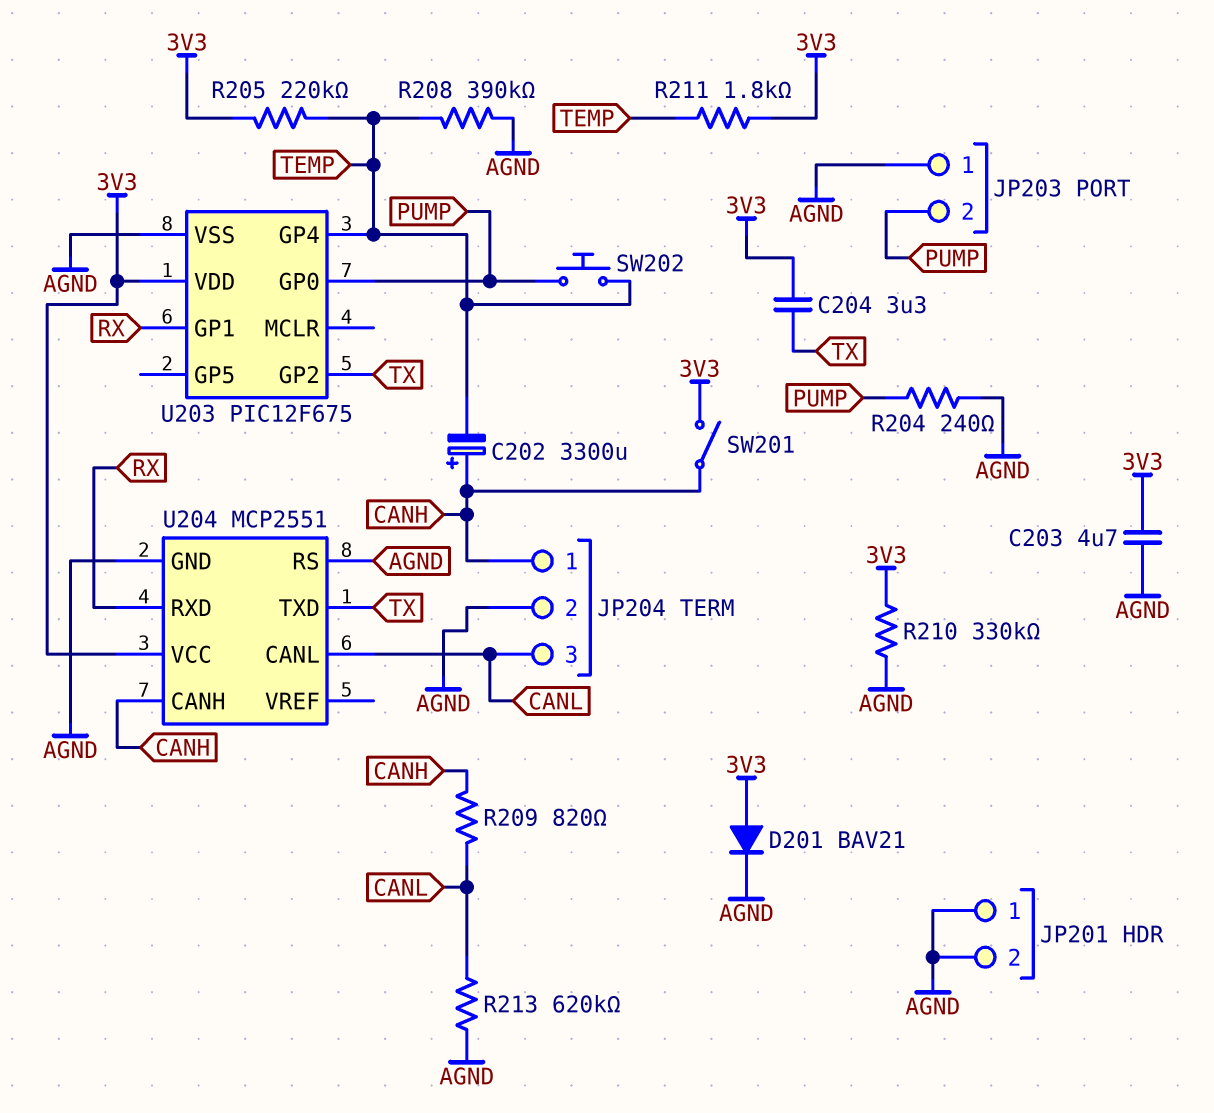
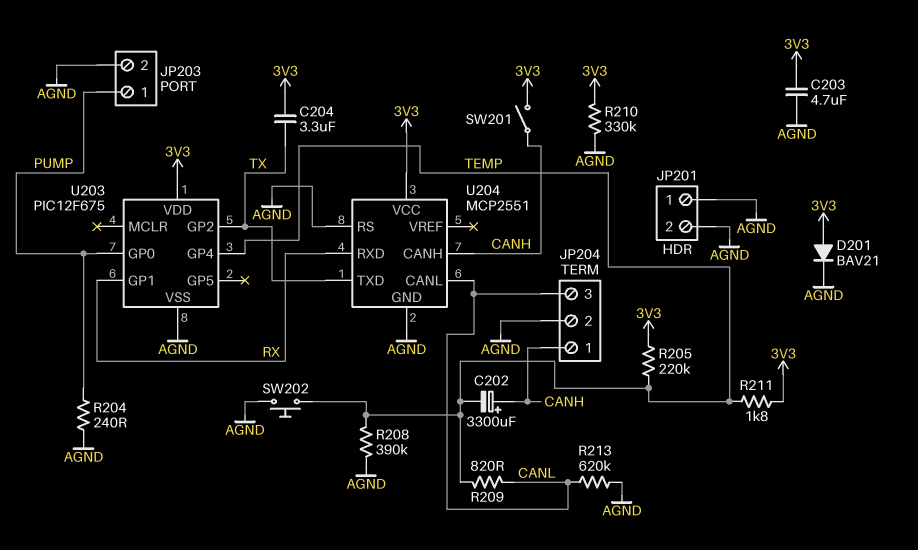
JP203 pin 1: AGND -> PUMP
JP203 pin 2: PUMP -> AGND
R209: 820 (CANH, CANL) -> 820 (CANL, TEMP)
SW202: button (PUMP, TEMP) -> button (AGND, TEMP)

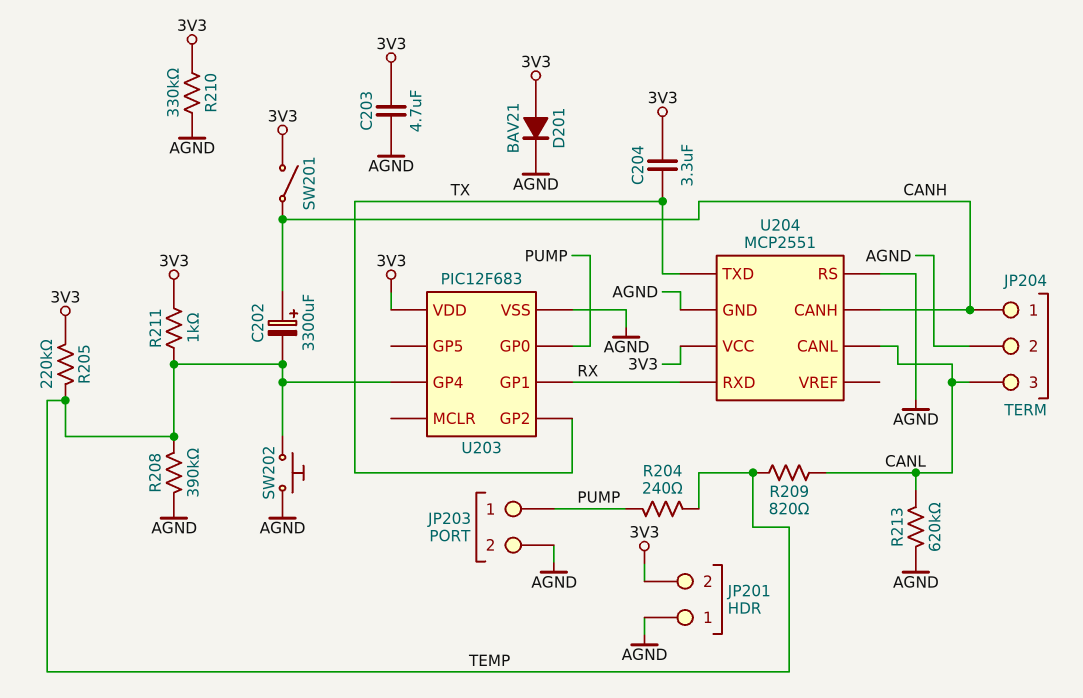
JP201 pin 2: AGND -> 3V3
R204: 240 (AGND, PUMP) -> 240 (PUMP, TEMP)
R211: 1.8k (3V3, TEMP) -> 1k (3V3, TEMP)
U203: PIC12F675 -> PIC12F683

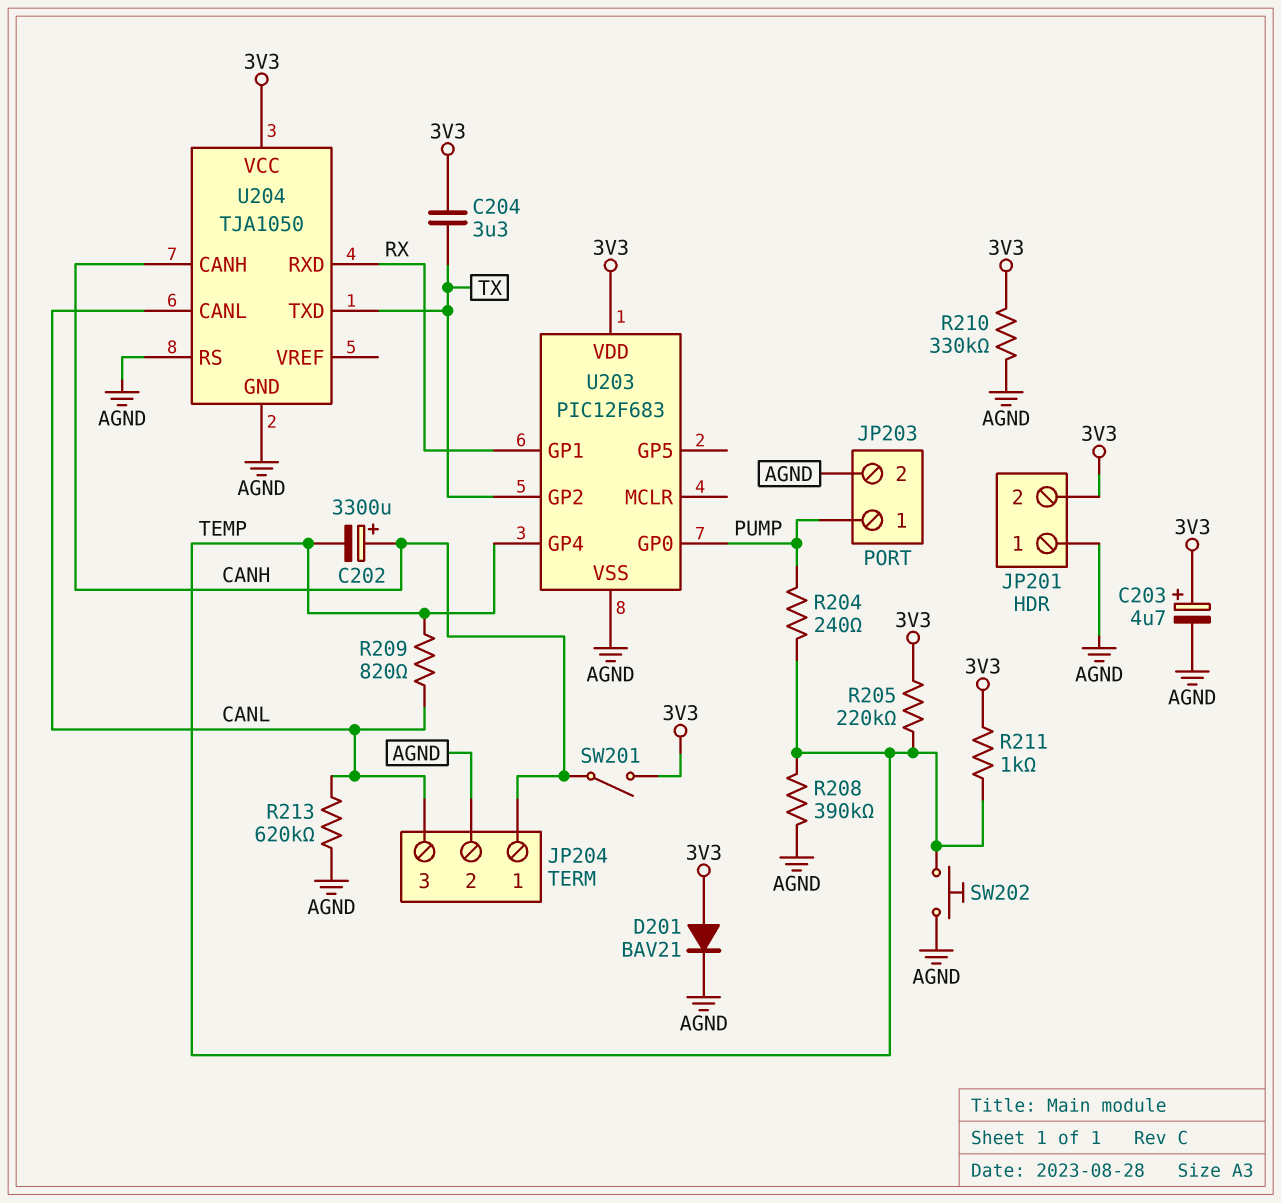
C203: 4.7uF (3V3, AGND) -> 4.7uF (plus 3V3, minus AGND)
U204: MCP2551 -> TJA1050

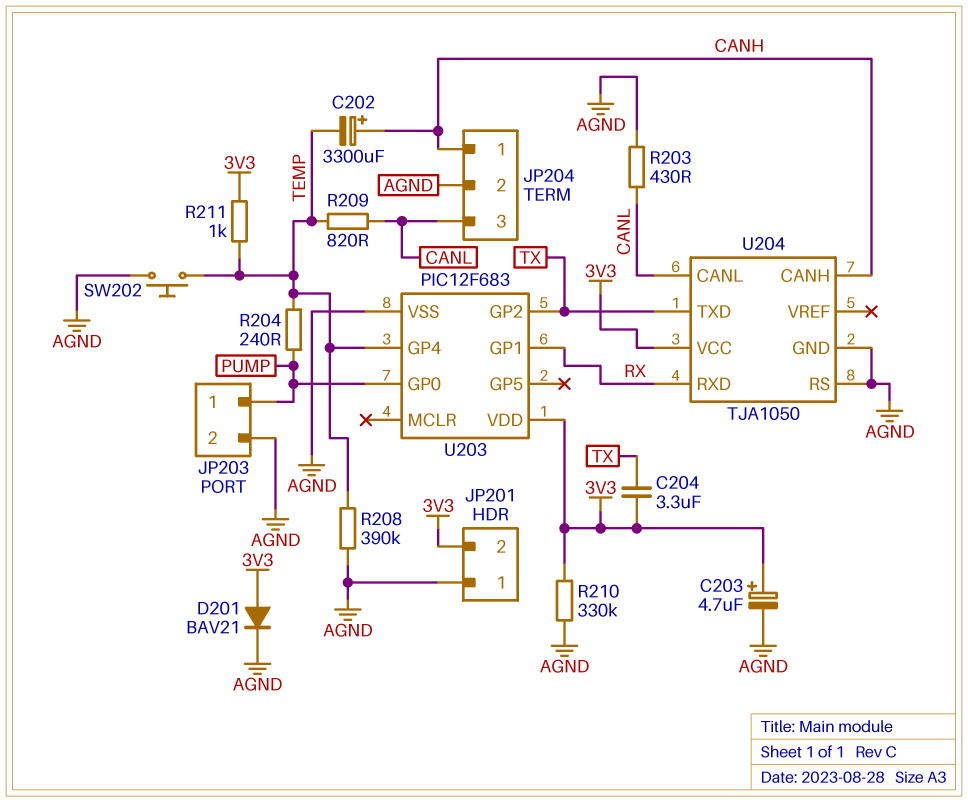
R203: none -> 430 (AGND, CANL)
R205: 220k (3V3, TEMP) -> none
R213: 620k (AGND, CANL) -> none
SW201: switch (3V3, CANH) -> none

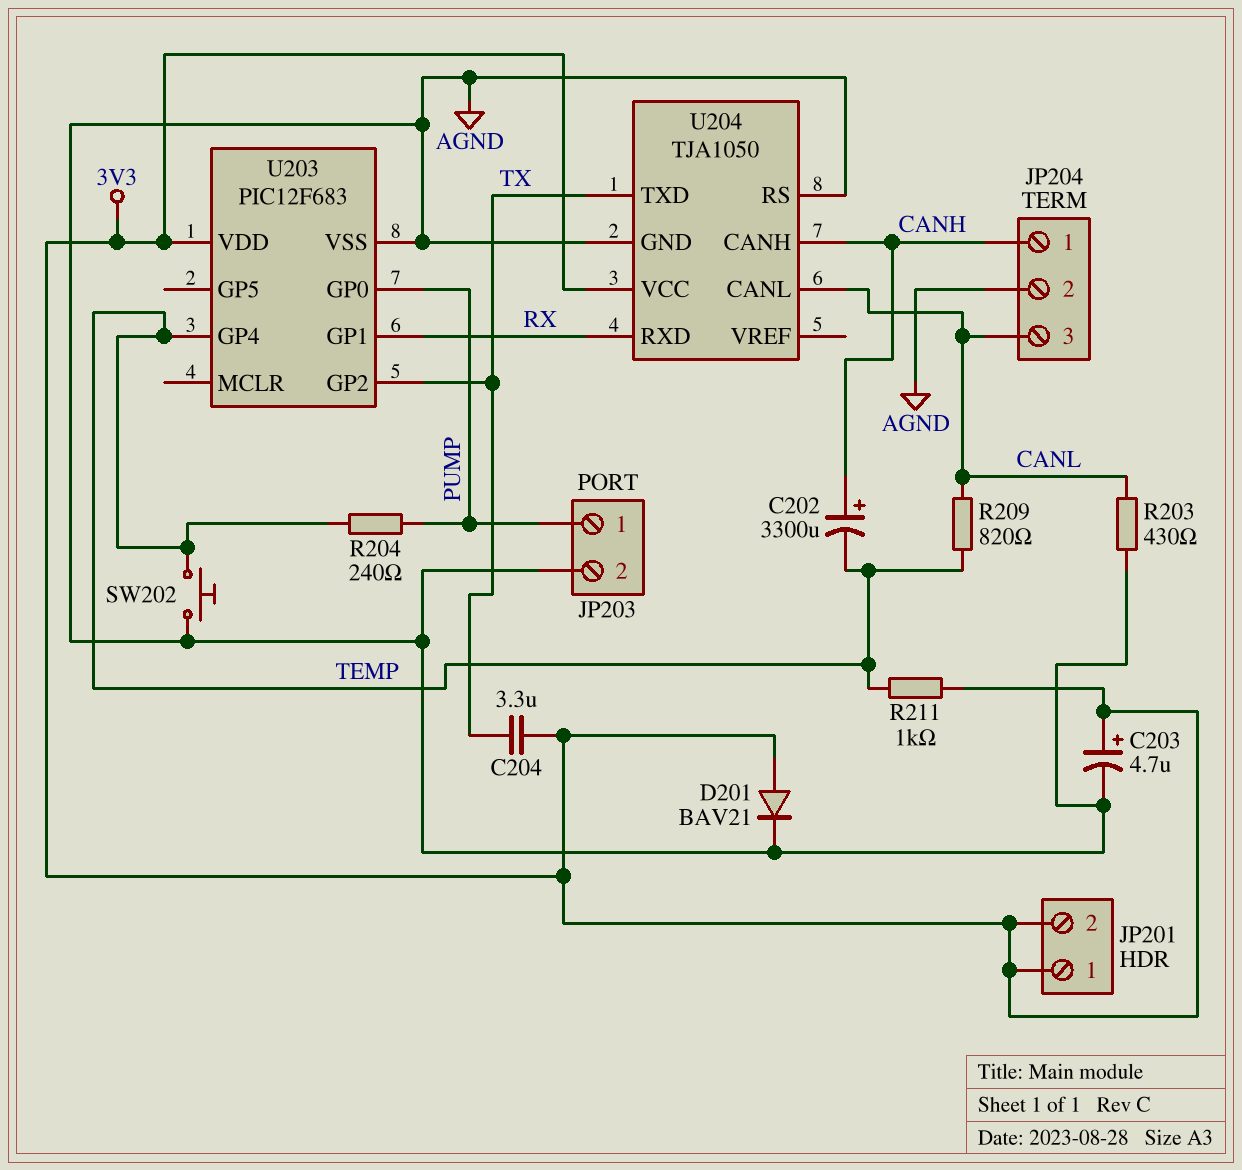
JP201 pin 1: AGND -> 3V3
R208: 390k (AGND, TEMP) -> none
R210: 330k (3V3, AGND) -> none

